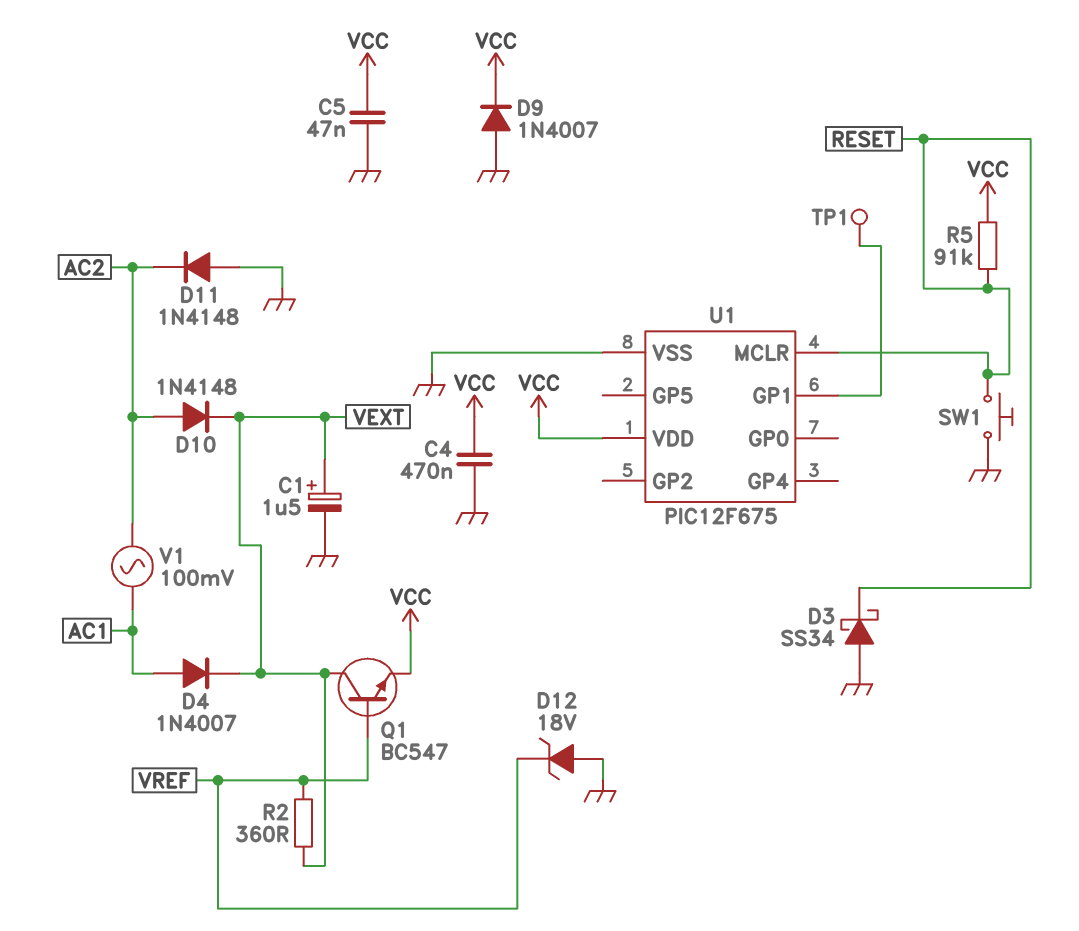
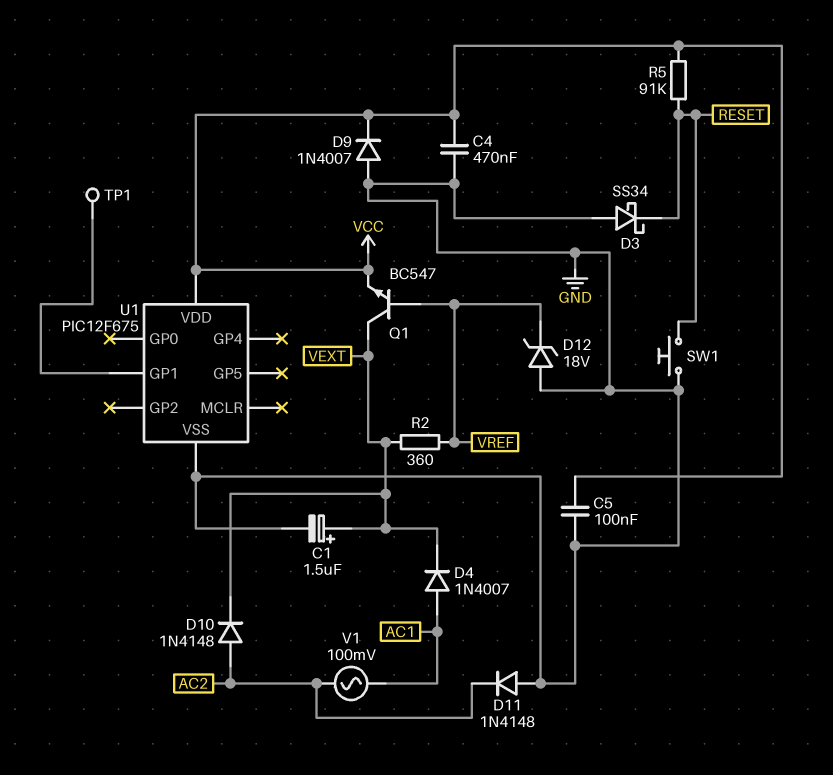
C5: 47nF (GND, VCC) -> 100nF (GND, VCC)
U1 pin MCLR: RESET -> none

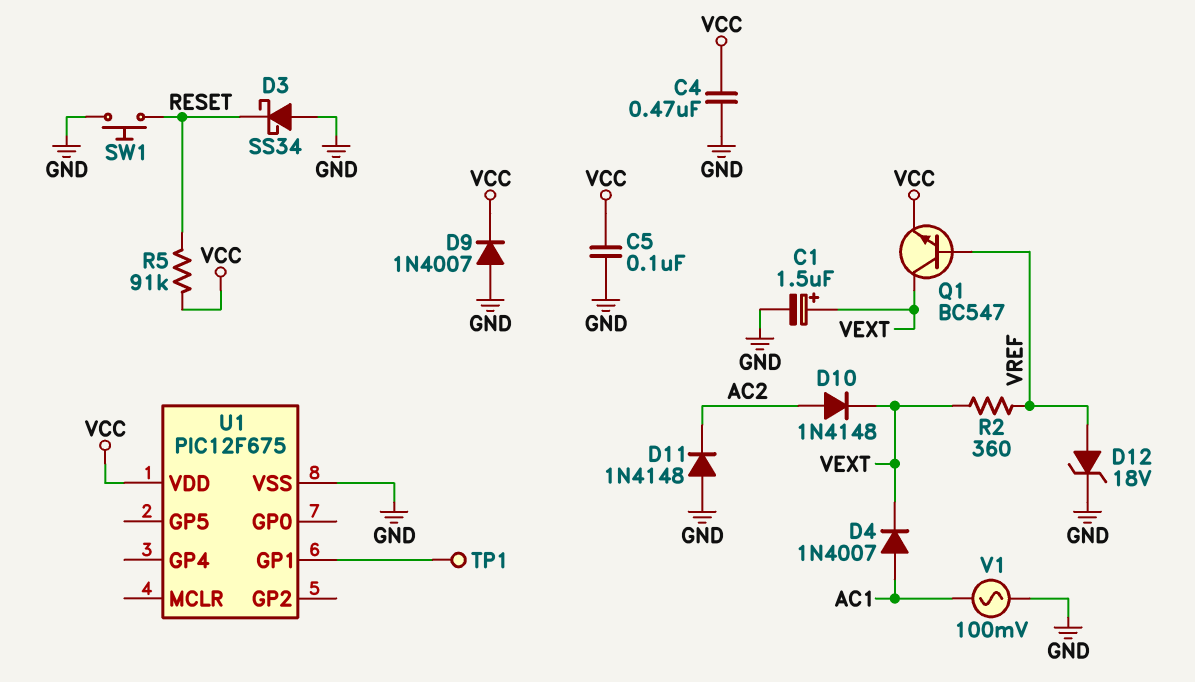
D12: zener 18V (A GND, K VREF) -> zener 18V (A VREF, K GND)
V1: AC 100mV (AC1, AC2) -> AC 100mV (AC1, GND)

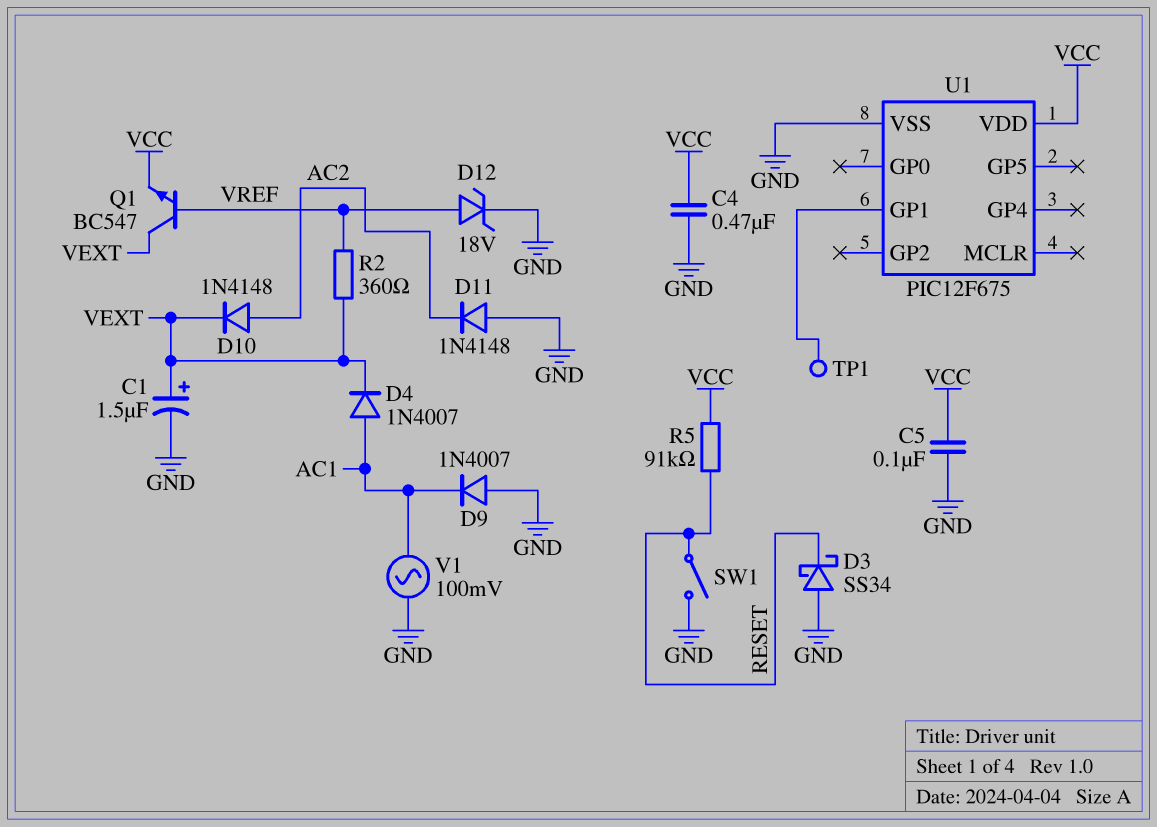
D9: diode 1N4007 (A GND, K VCC) -> diode 1N4007 (A GND, K AC1)
SW1: button (GND, RESET) -> switch (GND, RESET)

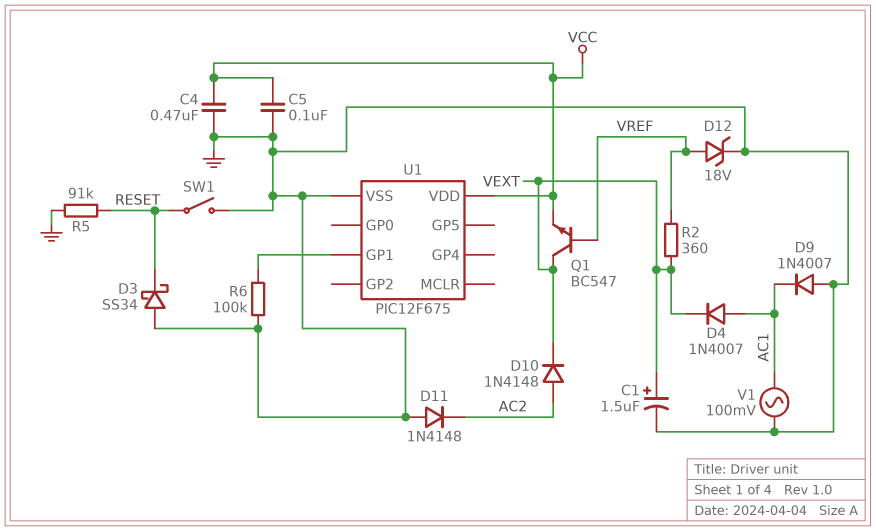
R5: 91k (RESET, VCC) -> 91k (GND, RESET)
R6: none -> 100k (GND, U1/GP1)
TP1: test point (U1/GP1) -> none

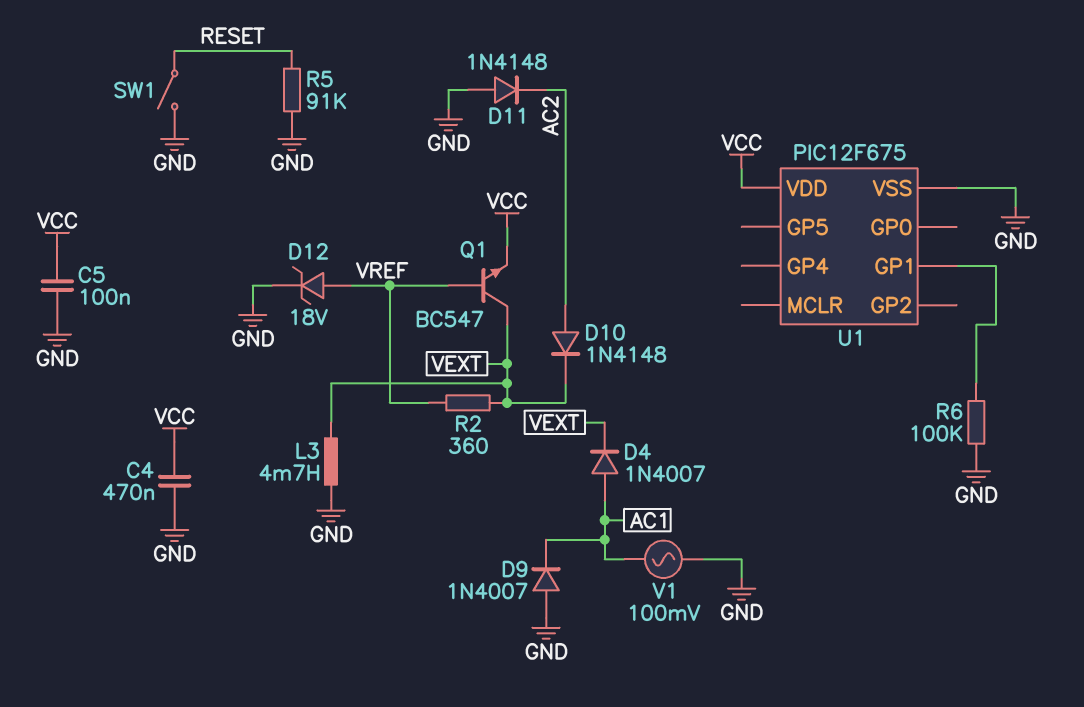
C1: 1.5uF (plus VEXT, minus GND) -> none
D3: schottky SS34 (A GND, K RESET) -> none
L3: none -> 4.7mH (GND, VEXT)

